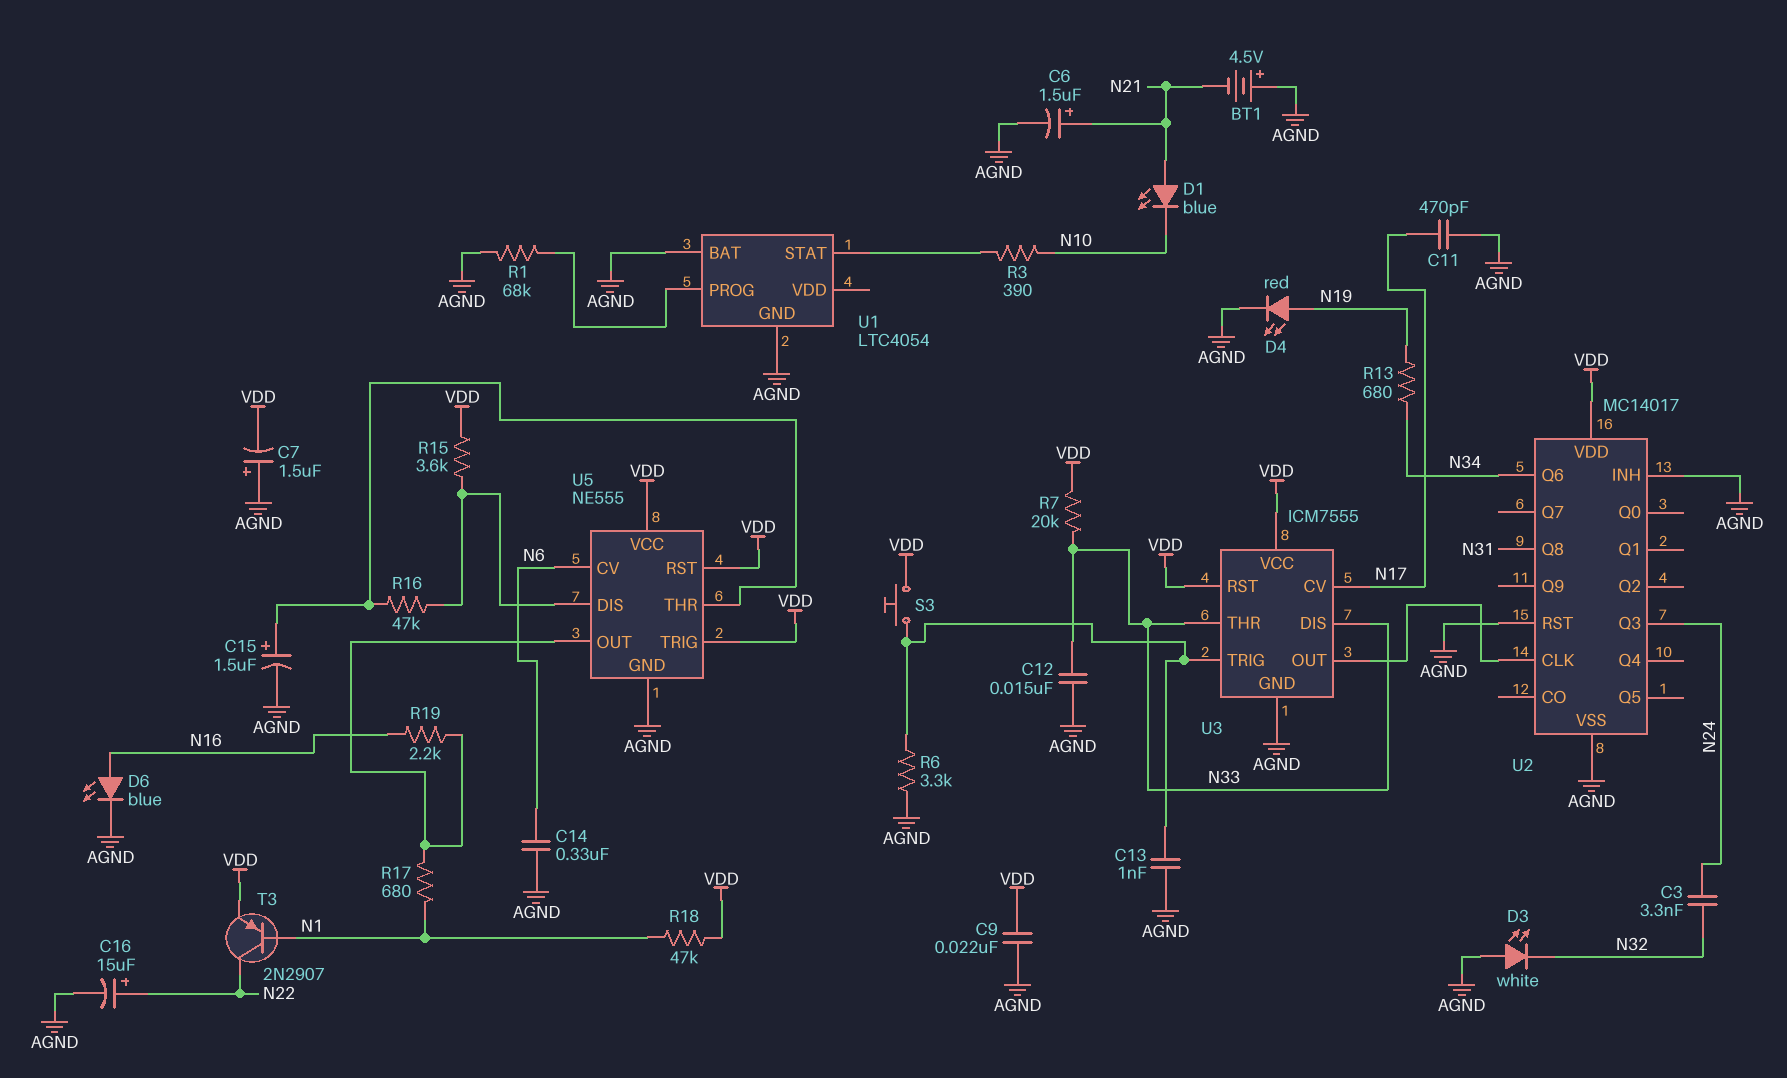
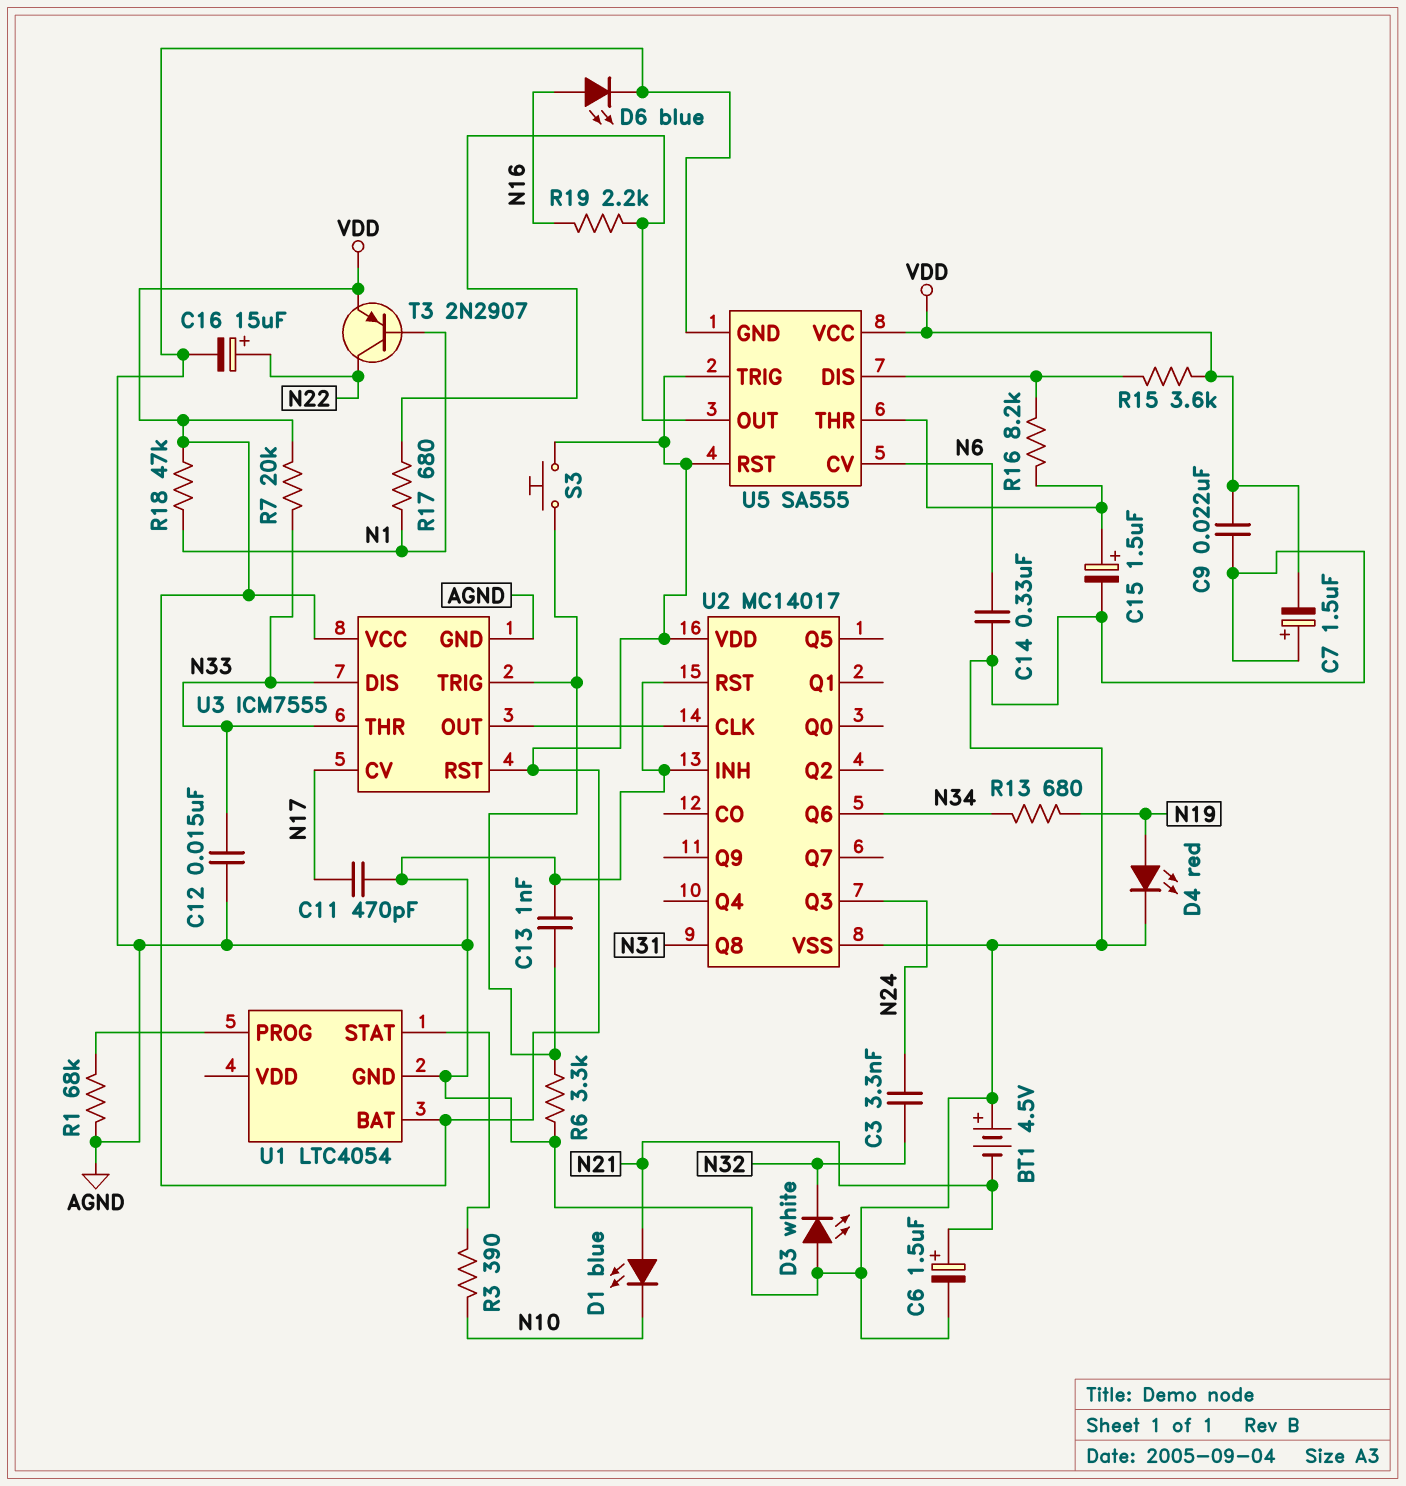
R16: 47k (U5/DIS, U5/THR) -> 8.2k (U5/DIS, U5/THR)
U1 pin BAT: AGND -> VDD
U5: NE555 -> SA555

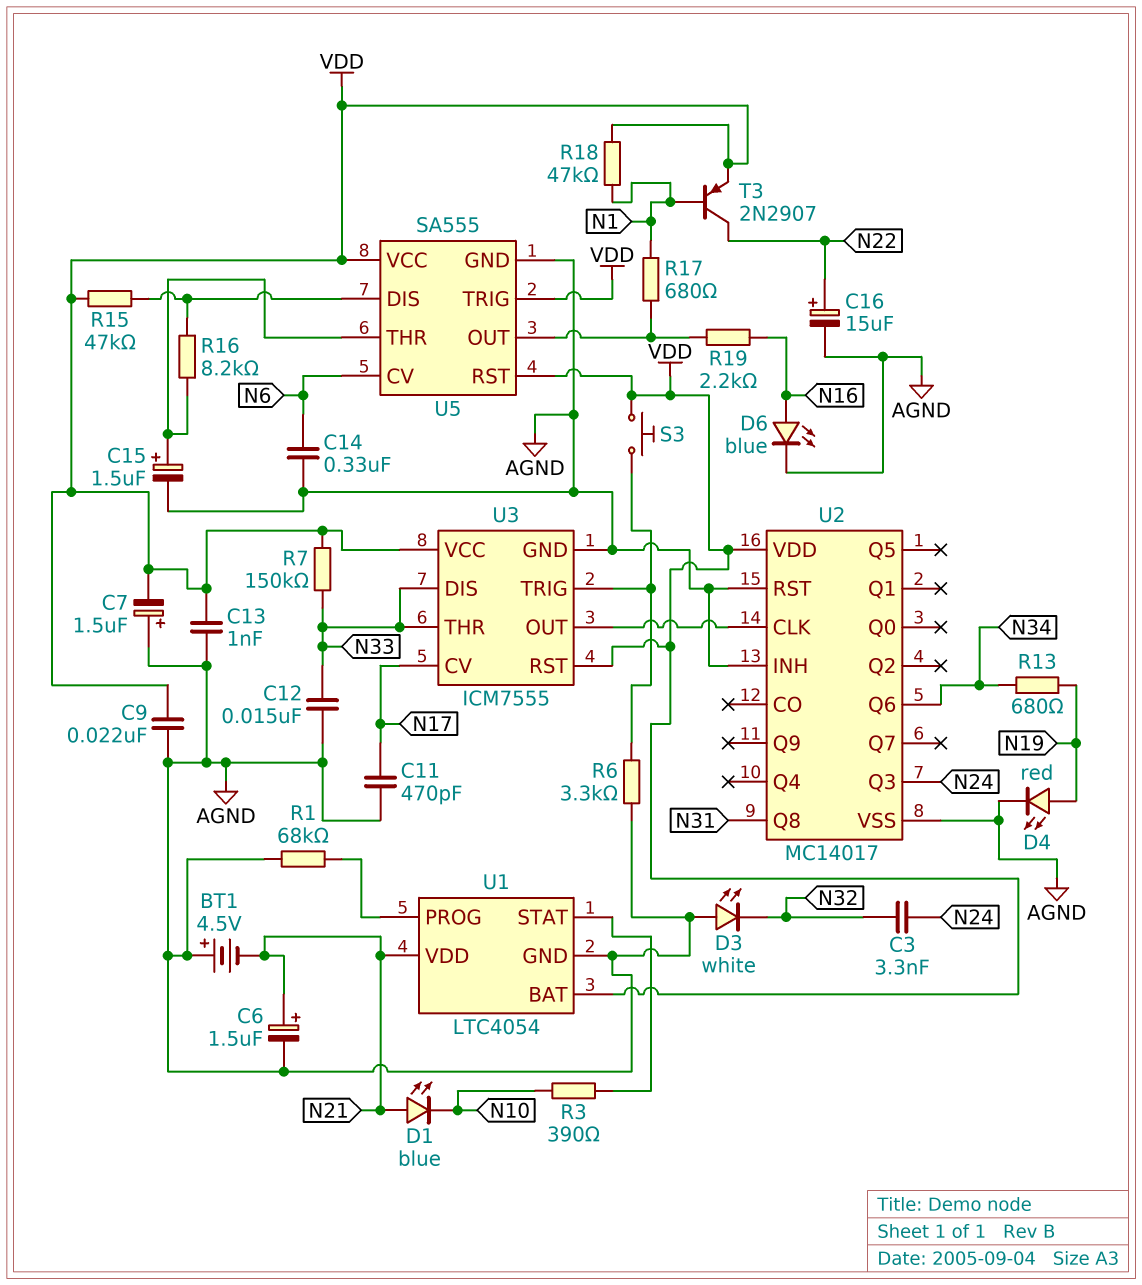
C13: 1nF (AGND, U3/TRIG) -> 1nF (AGND, VDD)
R7: 20k (N33, VDD) -> 150k (N33, VDD)
R15: 3.6k (U5/DIS, VDD) -> 47k (U5/DIS, VDD)
U1 pin VDD: none -> N21

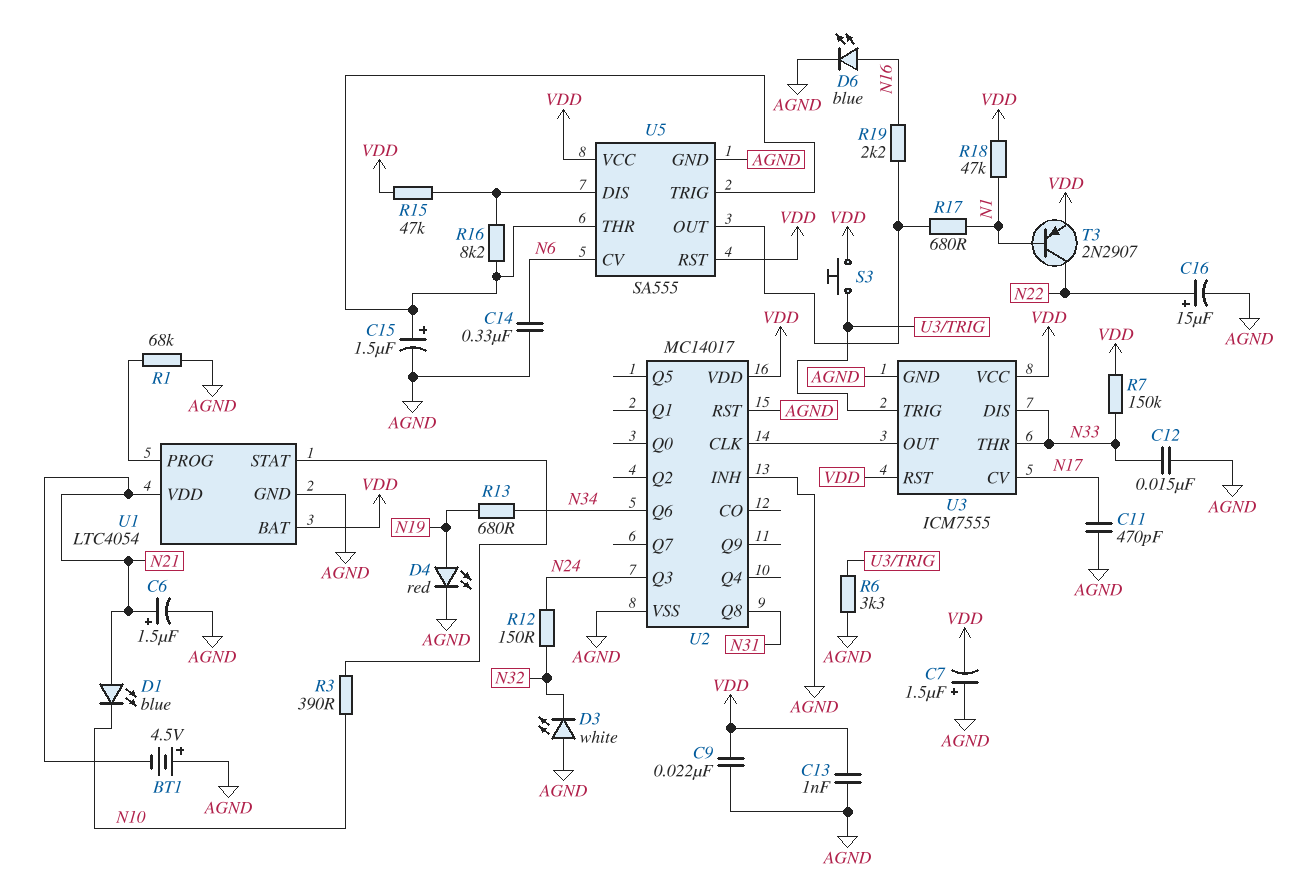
C3: 3.3nF (N24, N32) -> none
R12: none -> 150 (N24, N32)
U5 pin TRIG: VDD -> U5/THR

